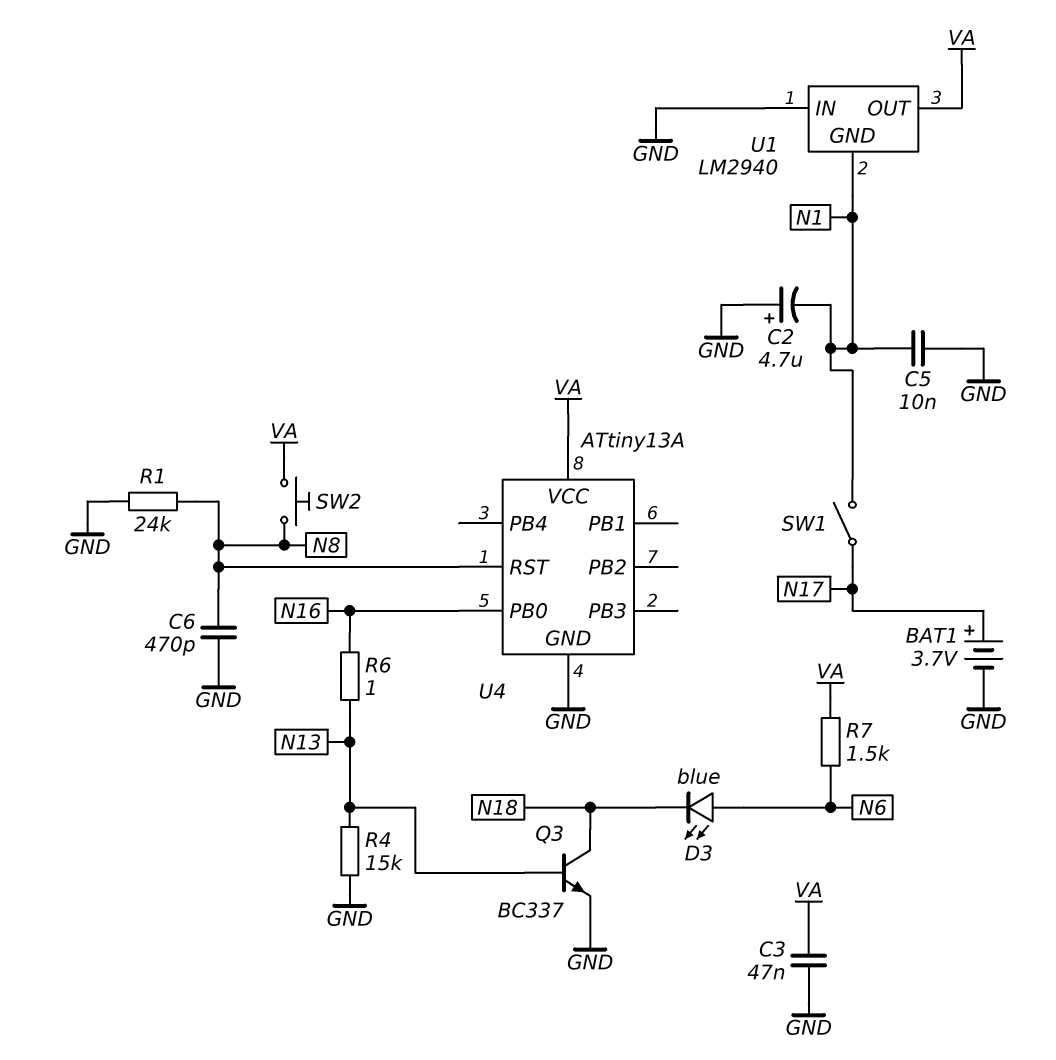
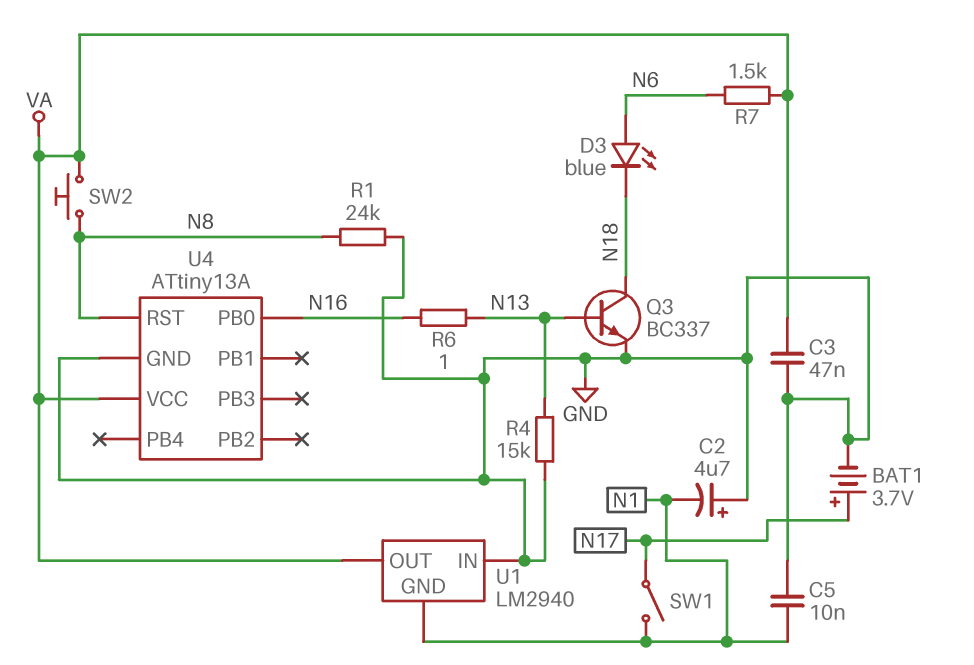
C6: 470pF (GND, N8) -> none

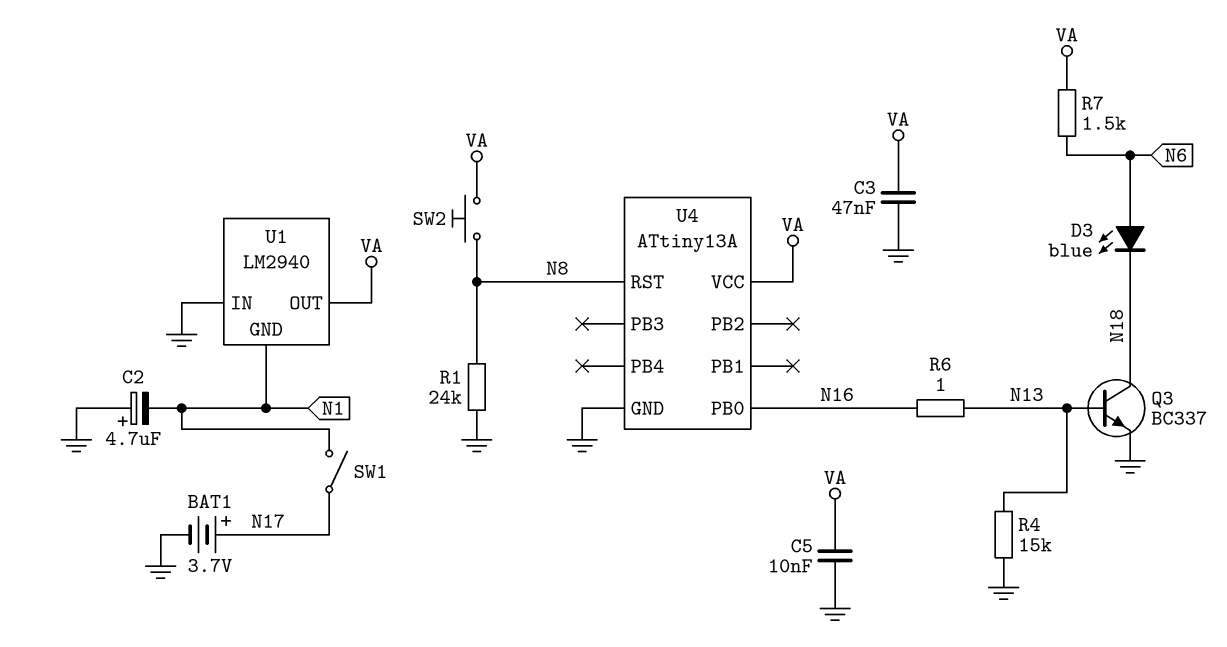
C5: 10nF (GND, N1) -> 10nF (GND, VA)

